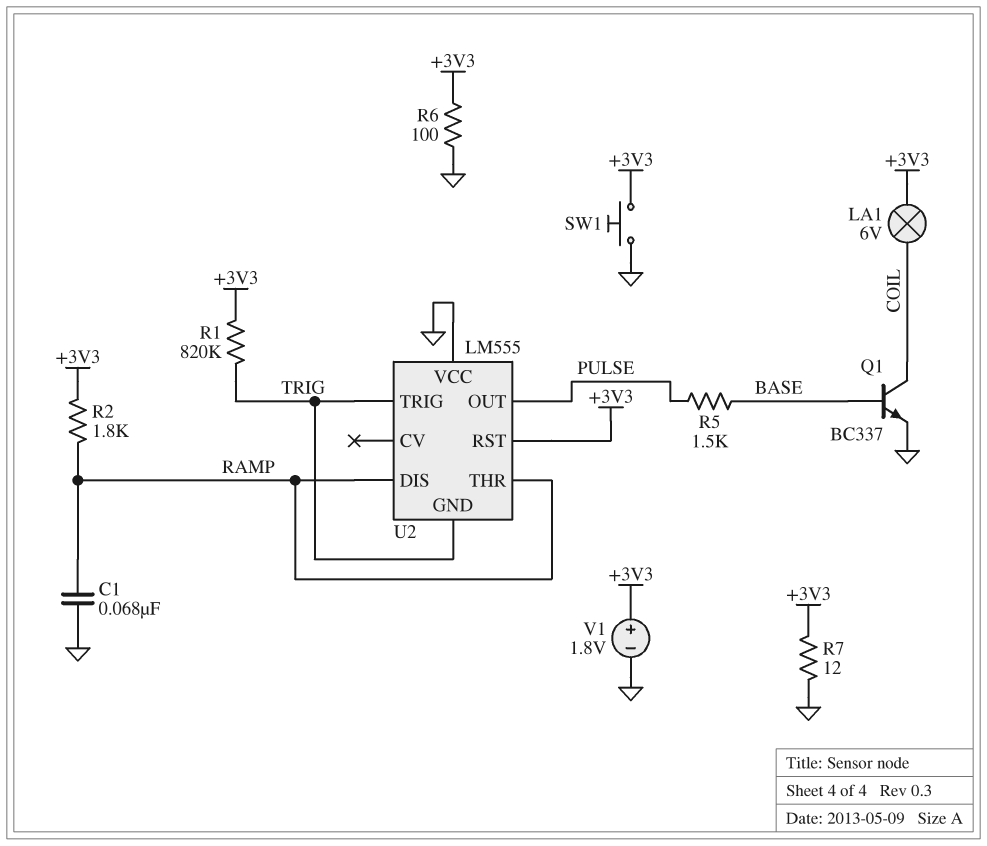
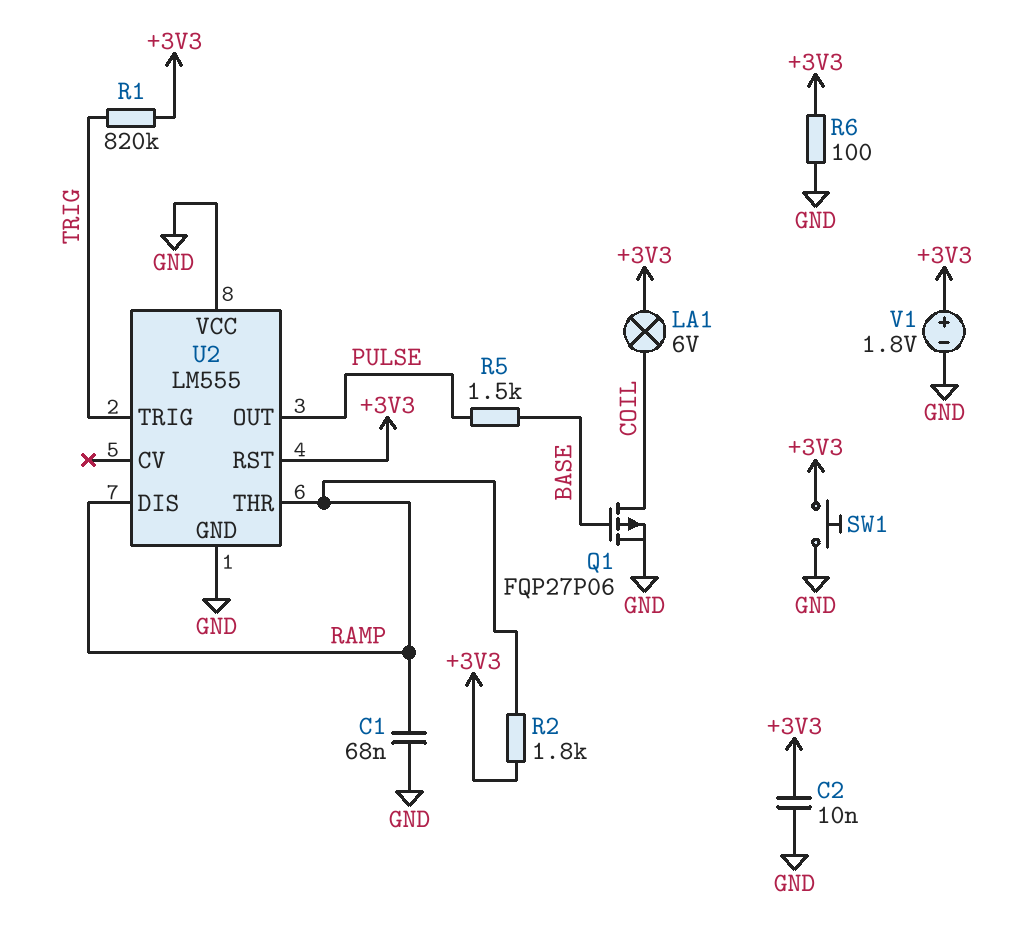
C2: none -> 10nF (+3V3, GND)
Q1: NPN BC337 (B BASE, C COIL, E GND) -> PMOS FQP27P06 (G BASE, D COIL, S GND)
R7: 12 (+3V3, GND) -> none
U2 pin GND: TRIG -> GND

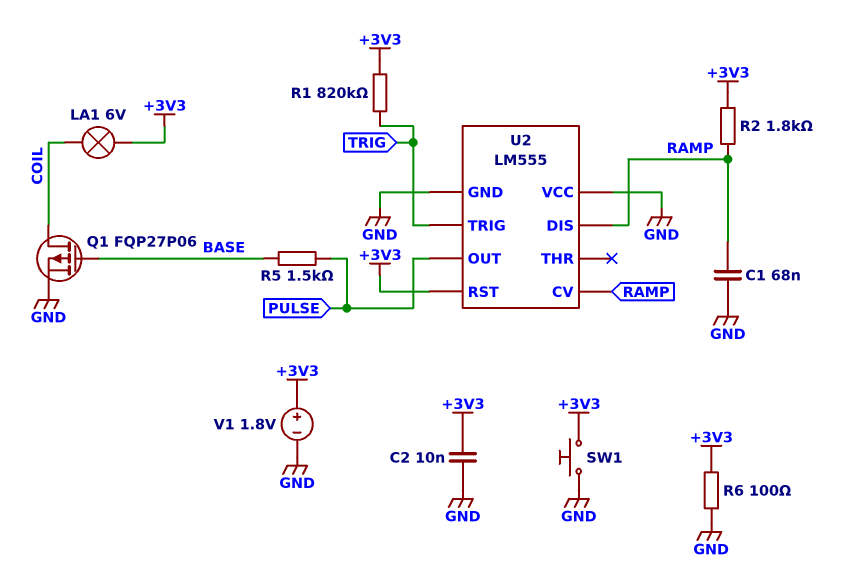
U2 pin CV: none -> RAMP
U2 pin THR: RAMP -> none

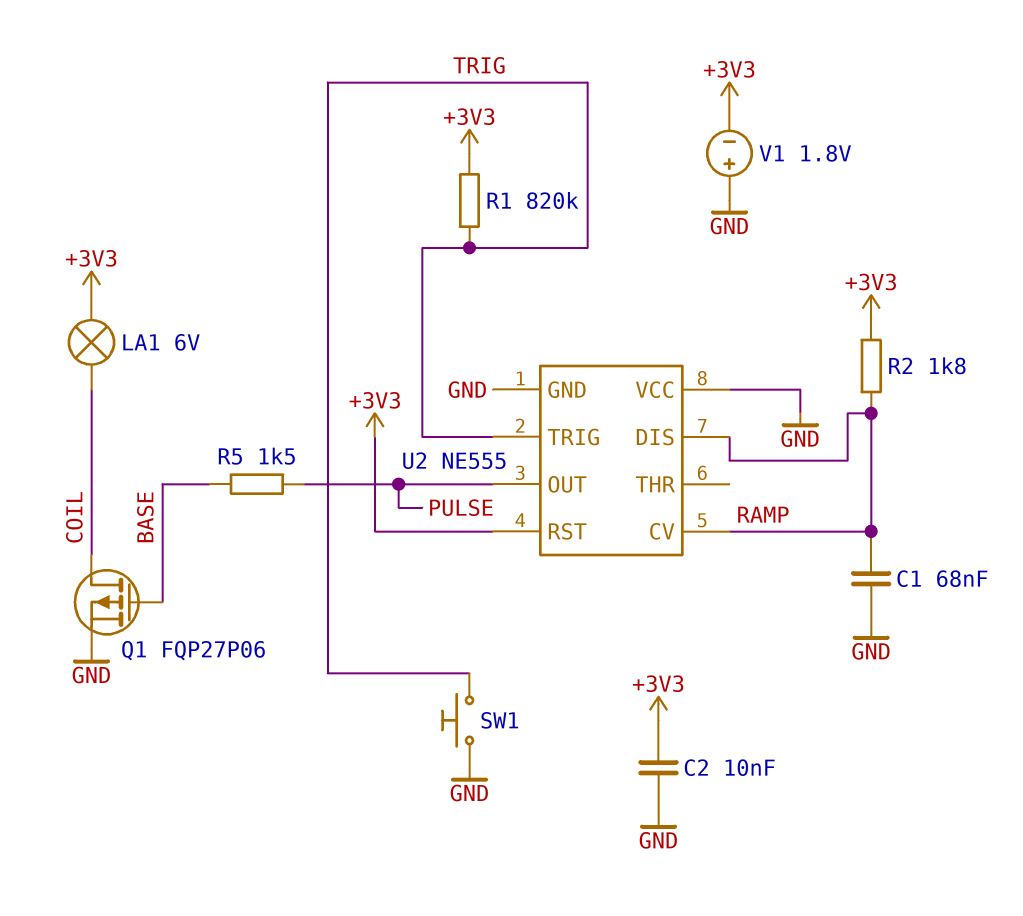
R6: 100 (+3V3, GND) -> none
SW1: button (+3V3, GND) -> button (GND, TRIG)
U2: LM555 -> NE555
V1: 1.8V (plus +3V3, minus GND) -> 1.8V (plus GND, minus +3V3)

